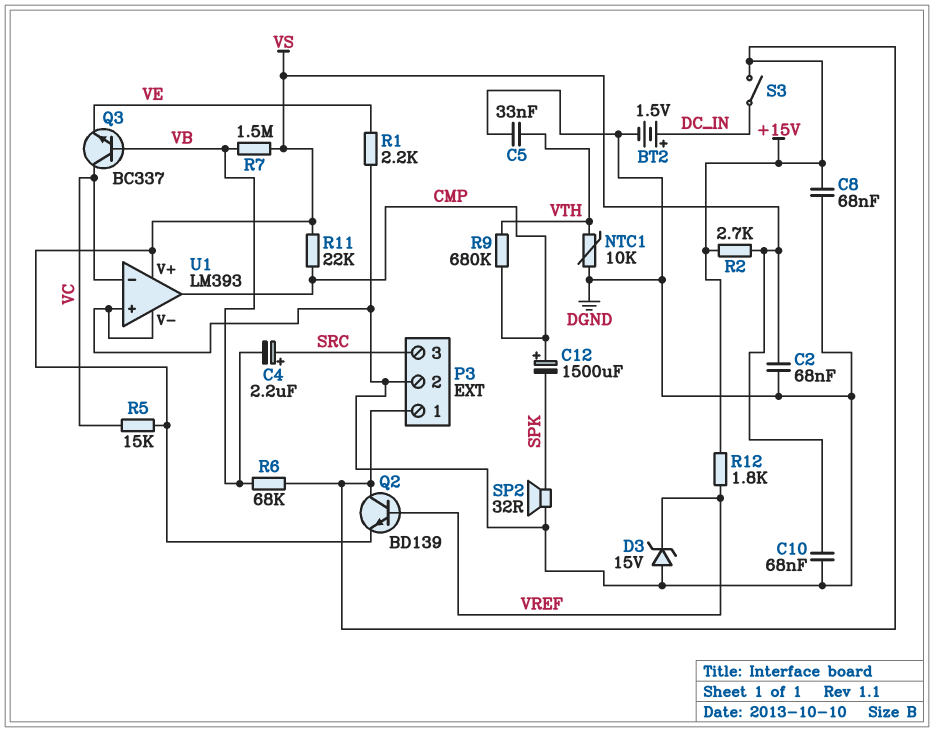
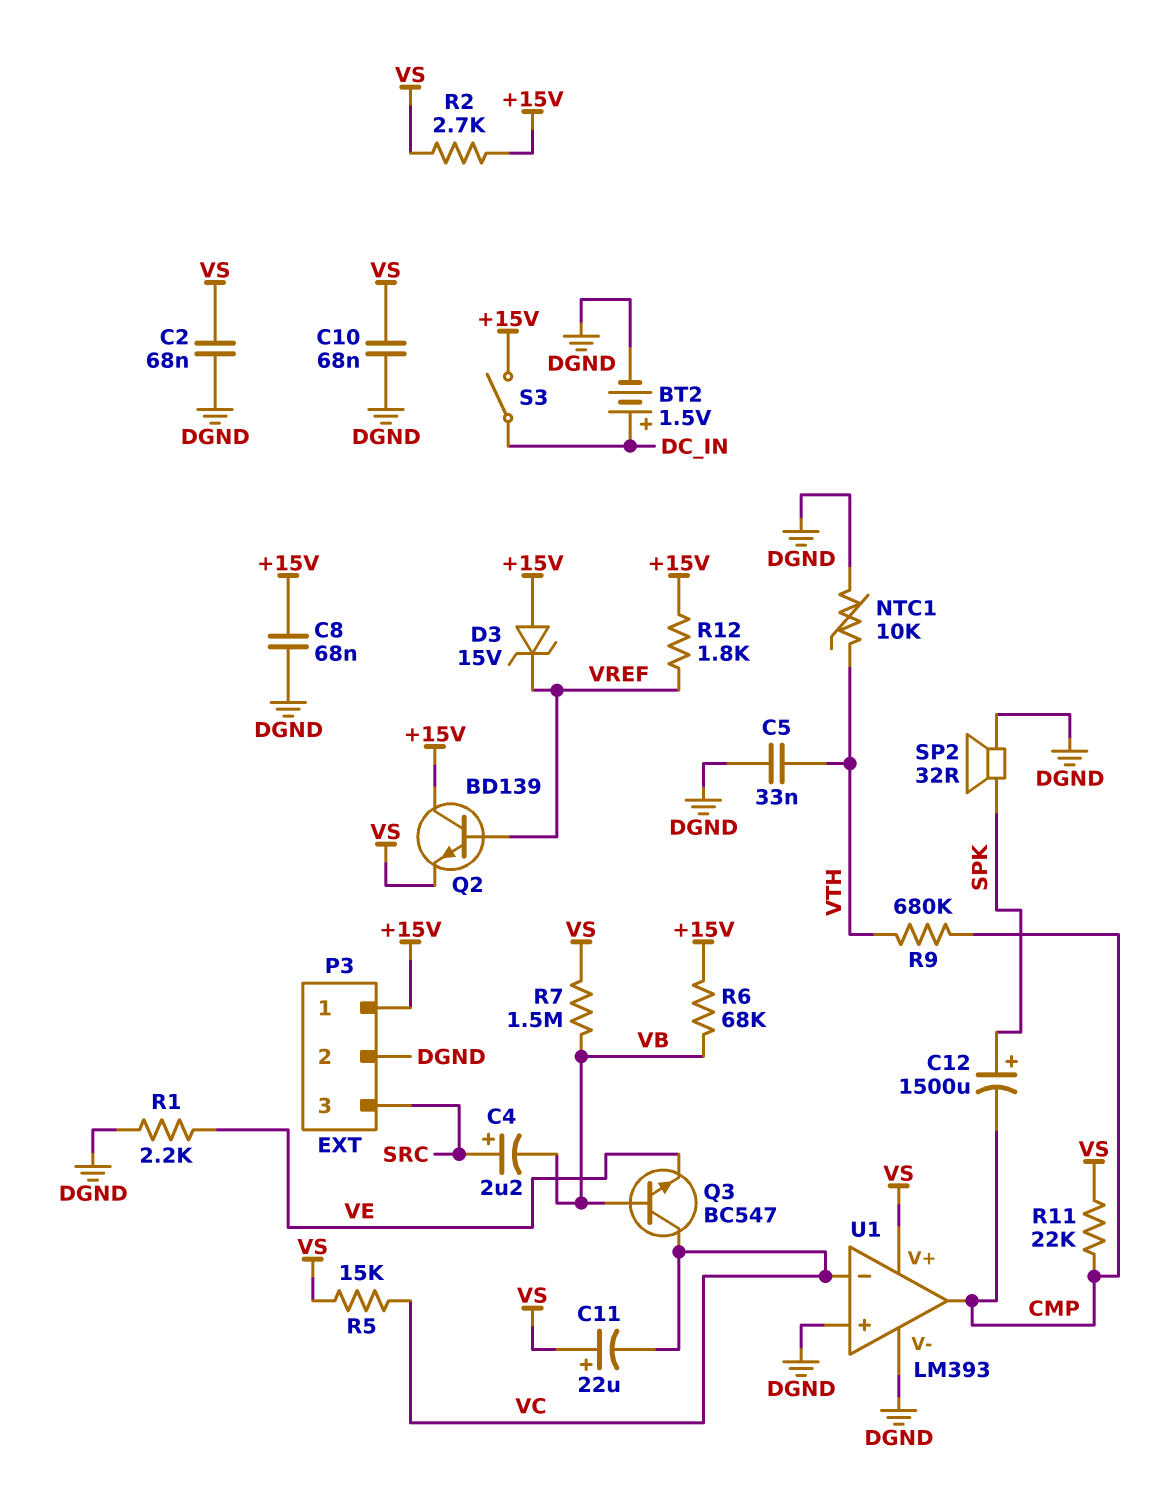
C11: none -> 22uF (plus VS, minus VC)
C12: 1500uF (plus CMP, minus SPK) -> 1500uF (plus SPK, minus CMP)
D3: zener 15V (A DGND, K VREF) -> zener 15V (A +15V, K VREF)
Q3: NPN BC337 (B VB, C VC, E VE) -> NPN BC547 (B VB, C VC, E VE)

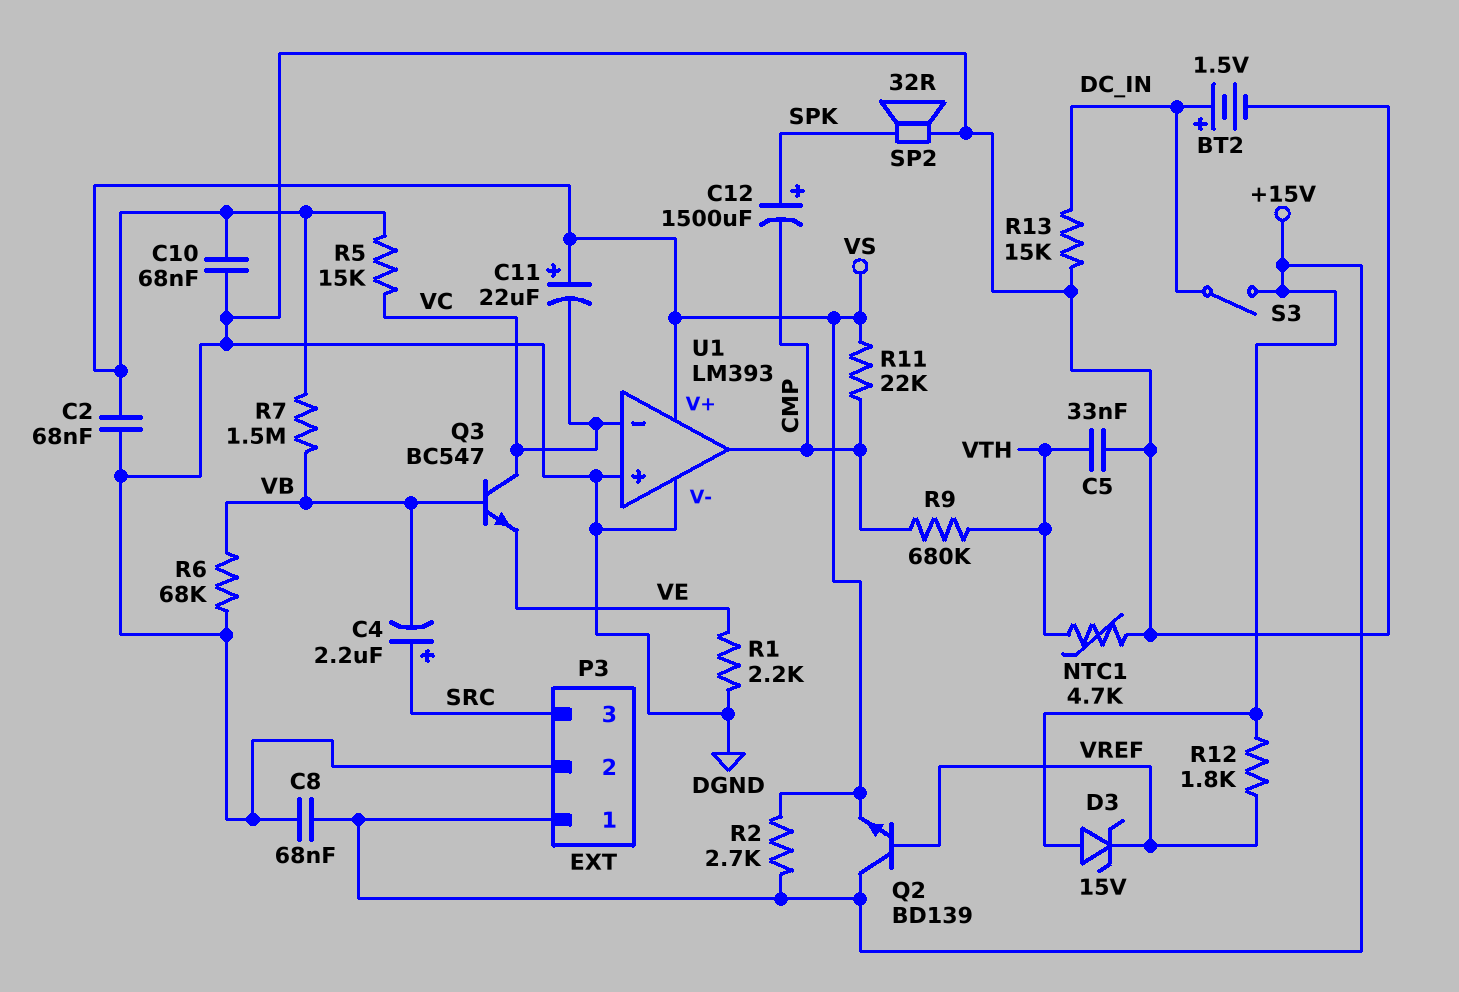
NTC1: 10k (DGND, VTH) -> 4.7k (DGND, VTH)
R6: 68k (+15V, VB) -> 68k (DGND, VB)
R13: none -> 15k (DC_IN, DGND)

